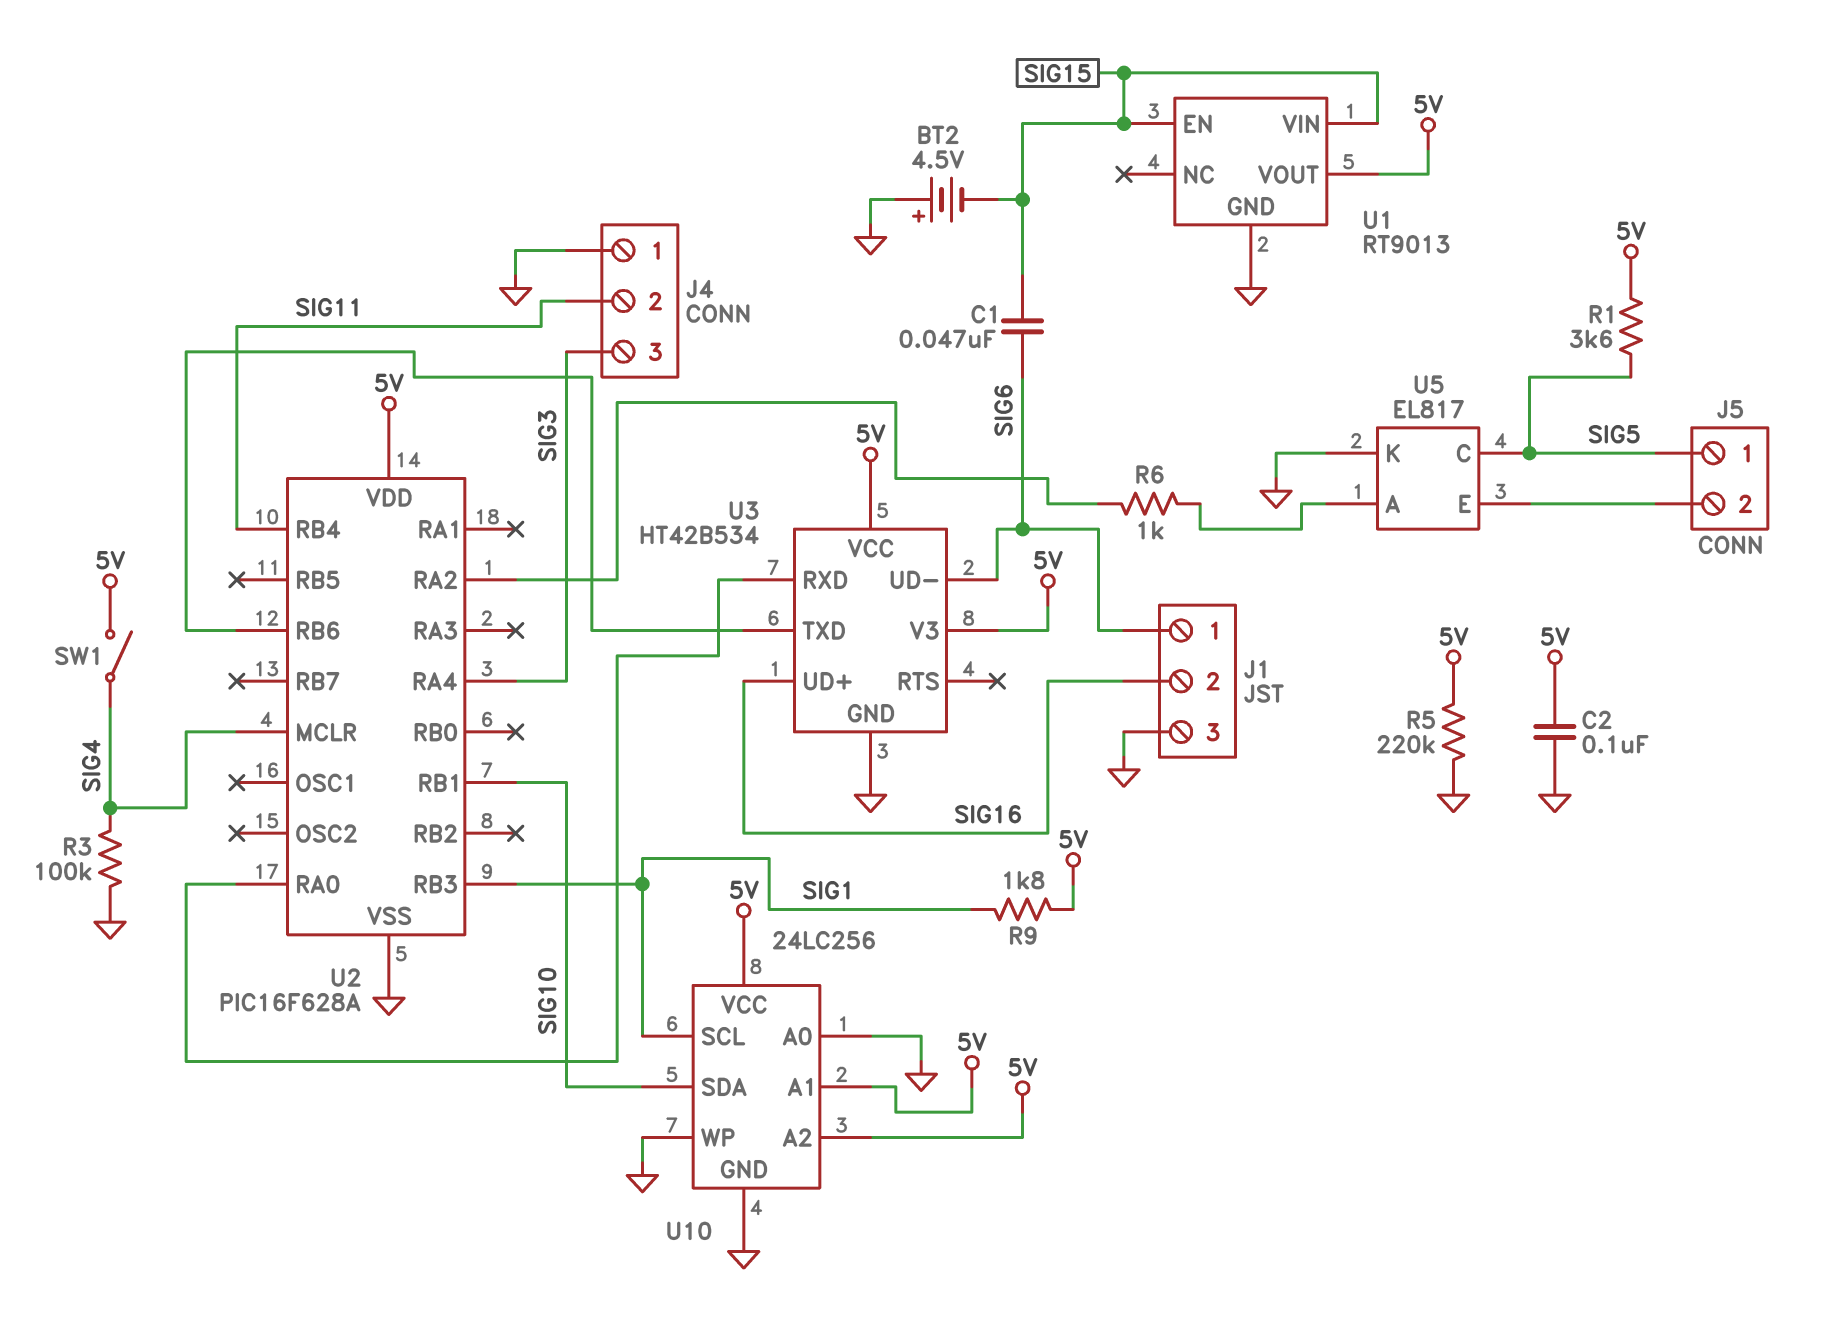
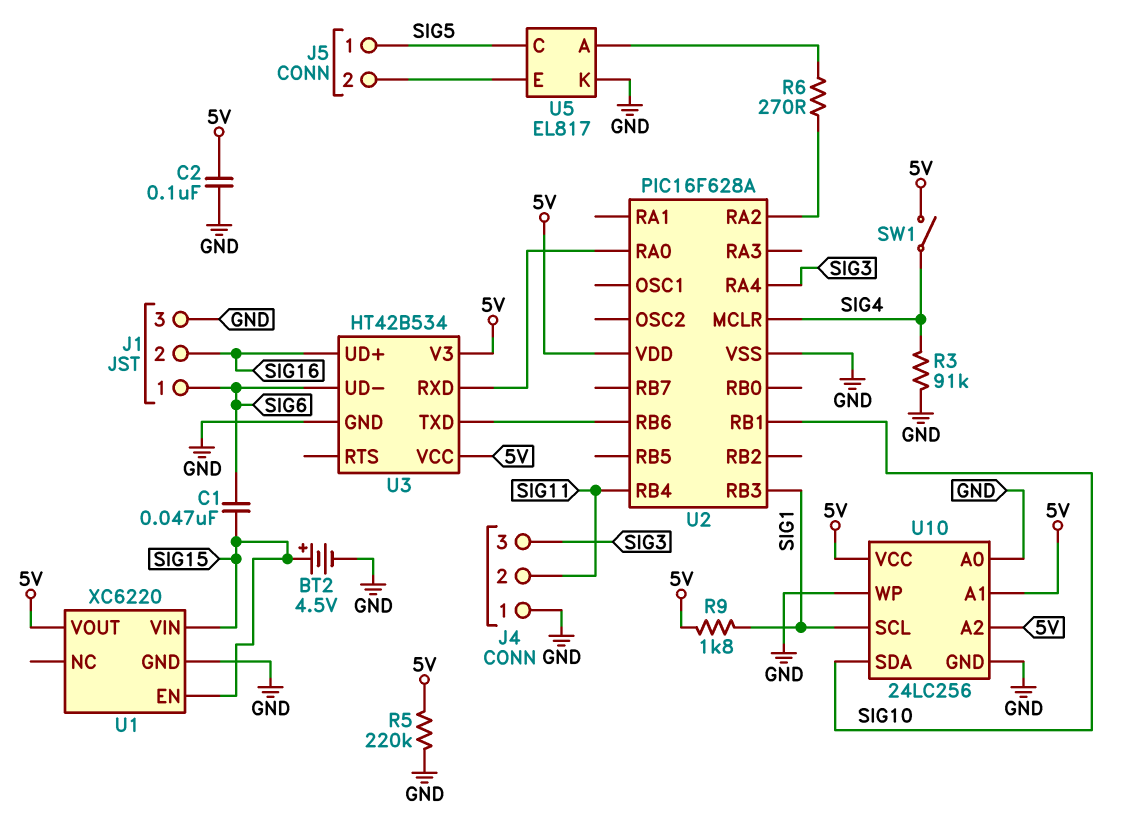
BT2: 4.5V (plus GND, minus SIG15) -> 4.5V (plus SIG15, minus GND)
R1: 3.6k (5V, SIG5) -> none
R3: 100k (GND, SIG4) -> 91k (GND, SIG4)
R6: 1k (U2/RA2, U5/A) -> 270 (U2/RA2, U5/A)
U1: RT9013 -> XC6220

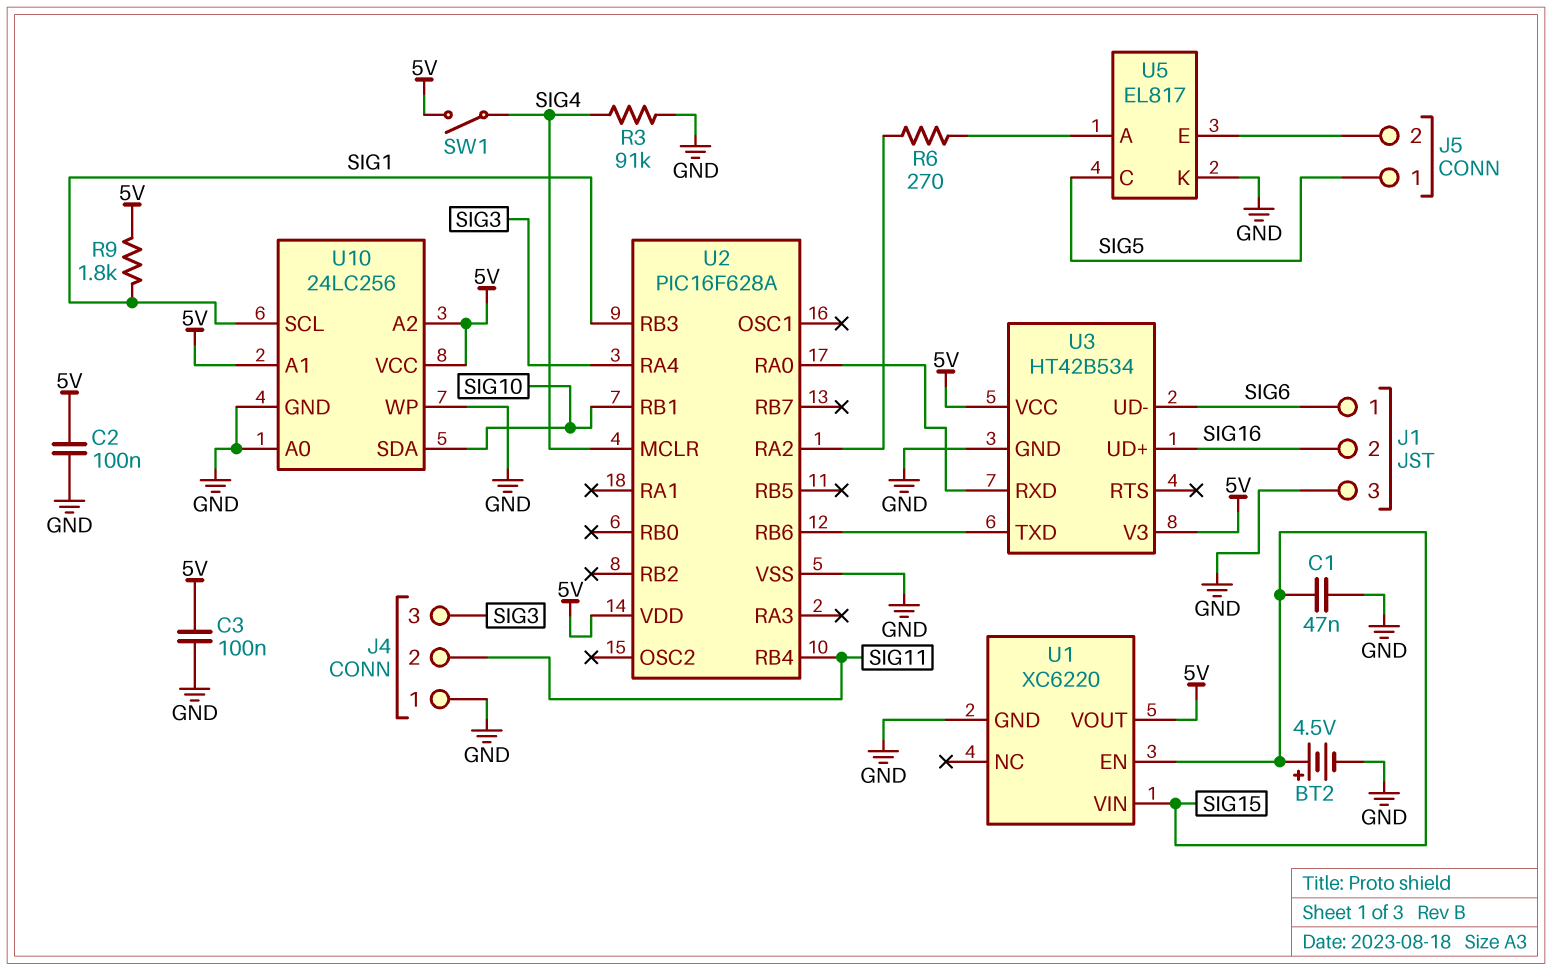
C1: 47nF (SIG6, SIG15) -> 47nF (GND, SIG15)
C3: none -> 100nF (5V, GND)
R5: 220k (5V, GND) -> none

